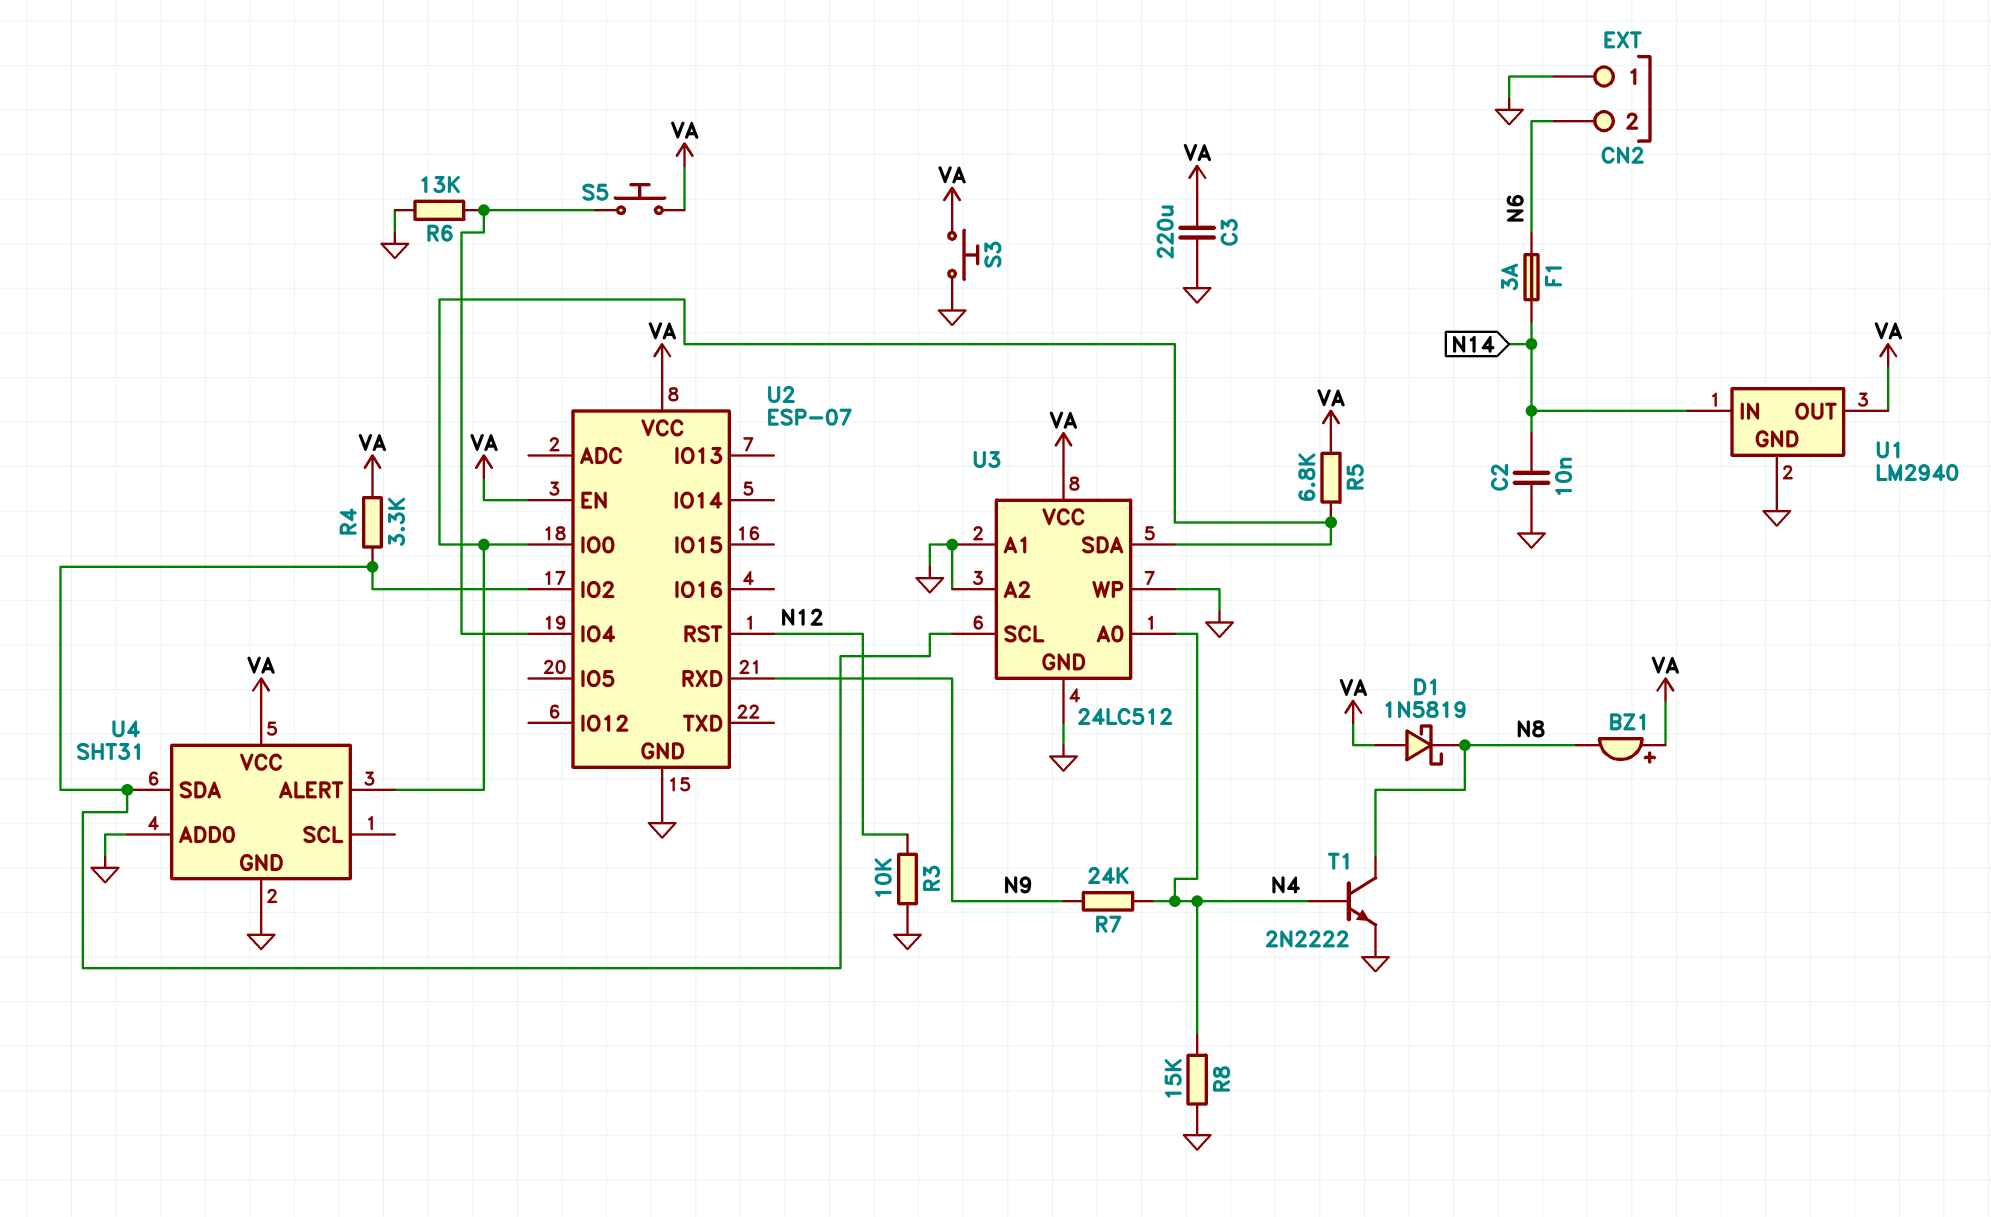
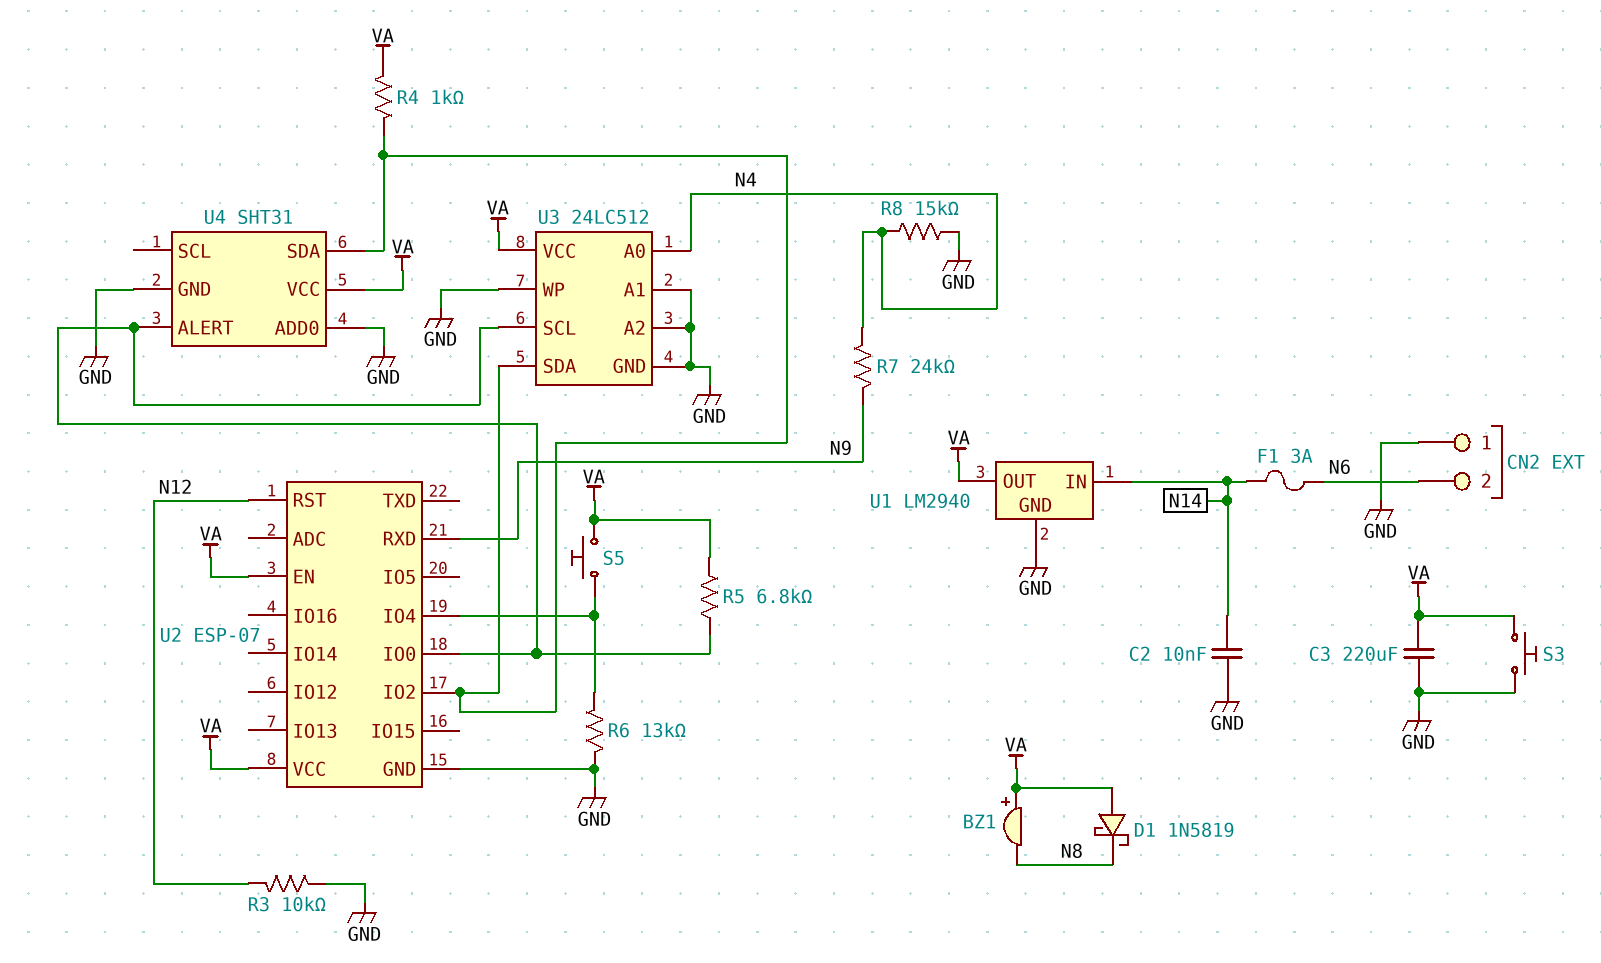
R4: 3.3k (U2/IO2, VA) -> 1k (U2/IO2, VA)
T1: NPN 2N2222 (B N4, C N8, E GND) -> none
U3 pin SCL: U2/IO2 -> U2/IO0
U3 pin SDA: U2/IO0 -> U2/IO2

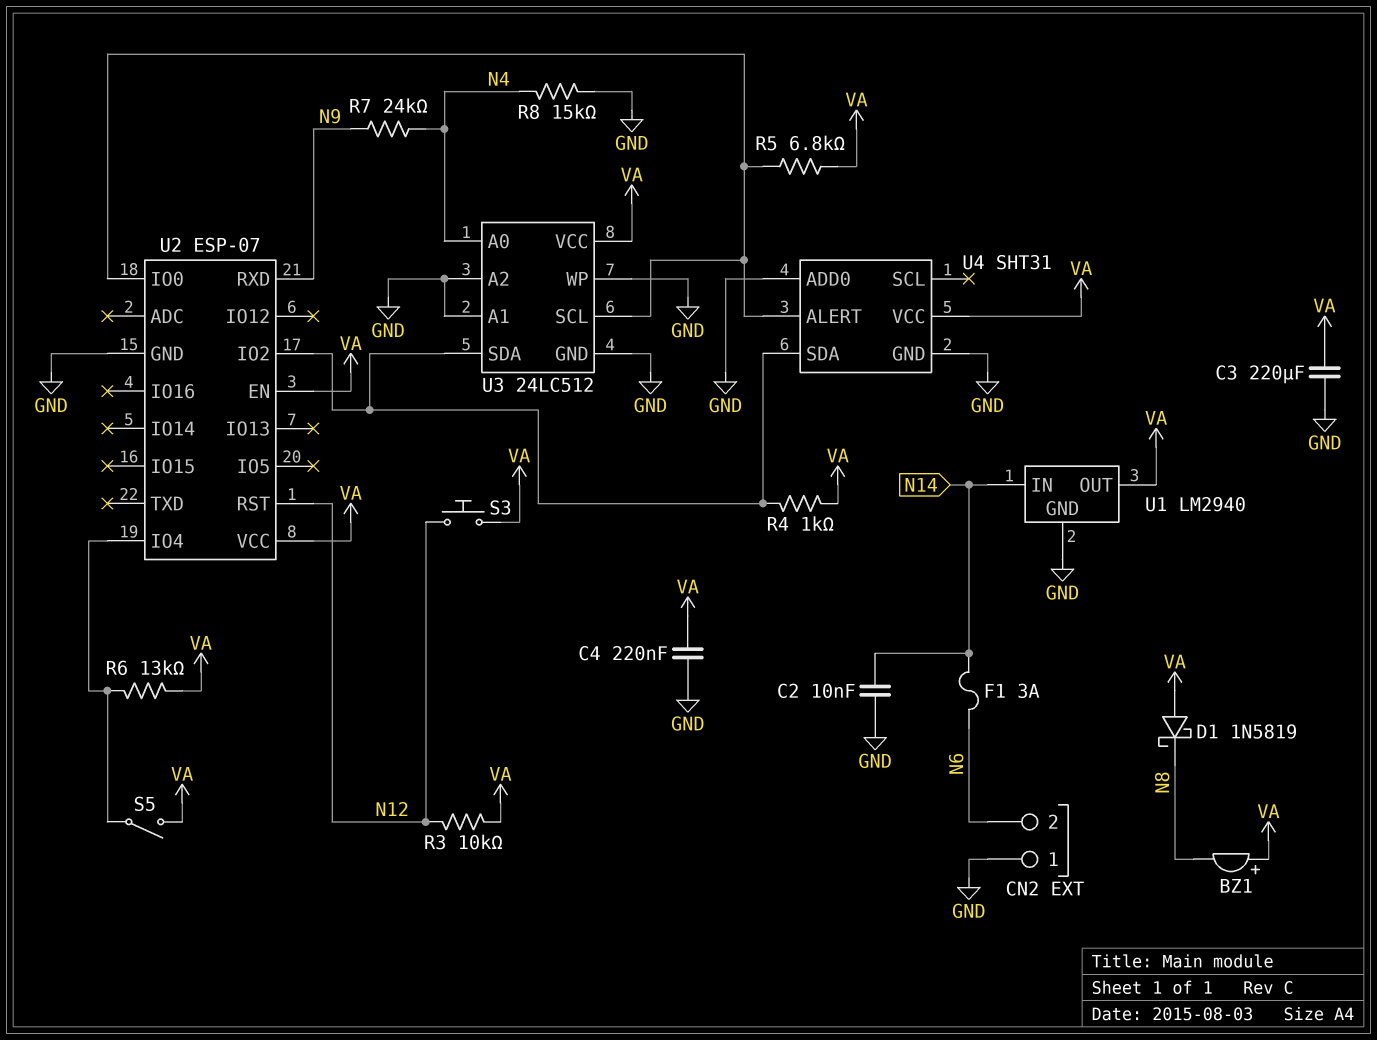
C4: none -> 220nF (GND, VA)
R3: 10k (GND, N12) -> 10k (N12, VA)
R6: 13k (GND, U2/IO4) -> 13k (U2/IO4, VA)
S3: button (GND, VA) -> button (N12, VA)
S5: button (U2/IO4, VA) -> switch (U2/IO4, VA)

